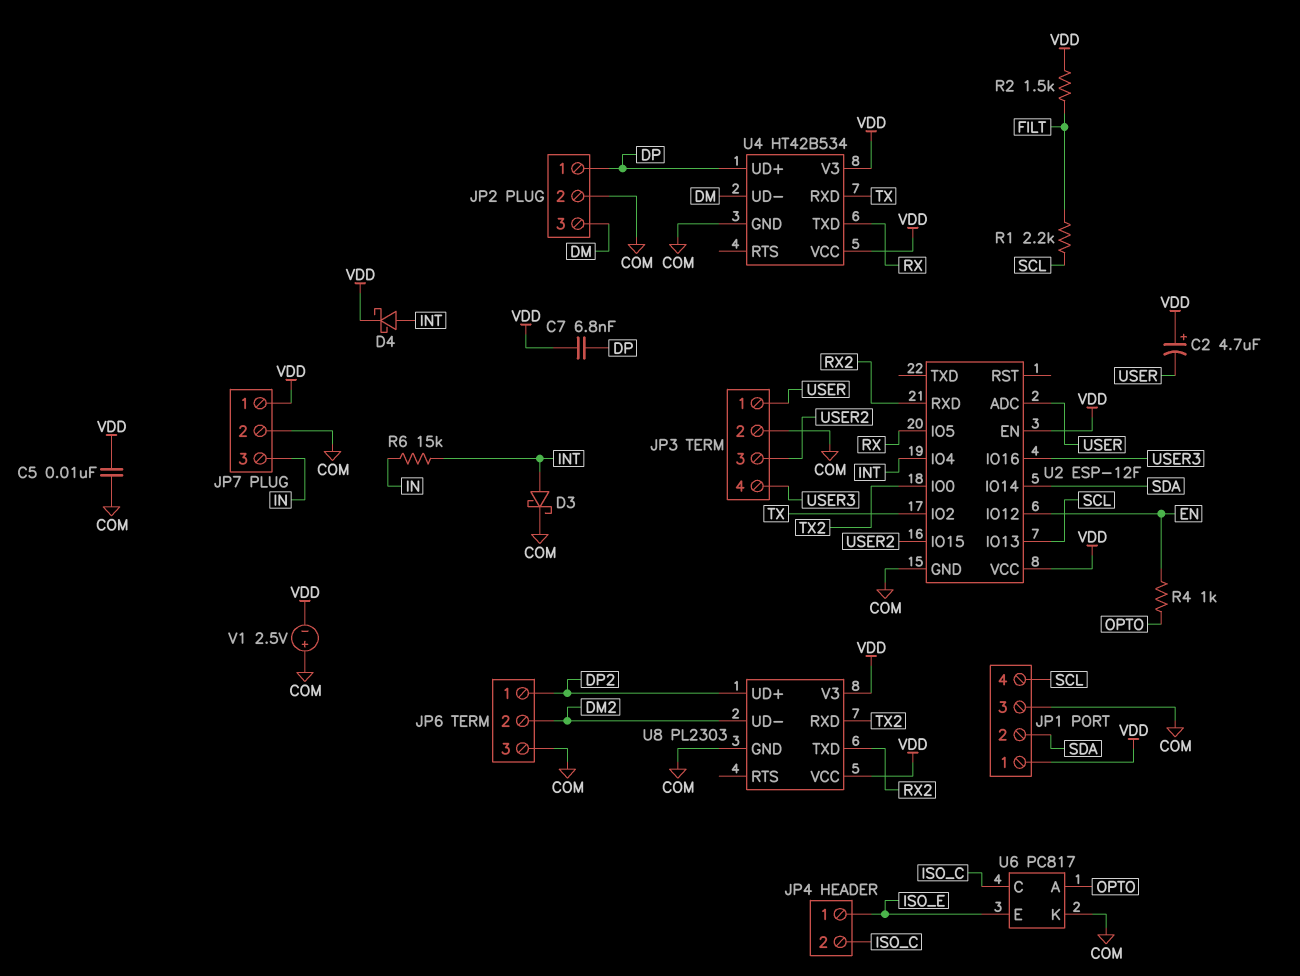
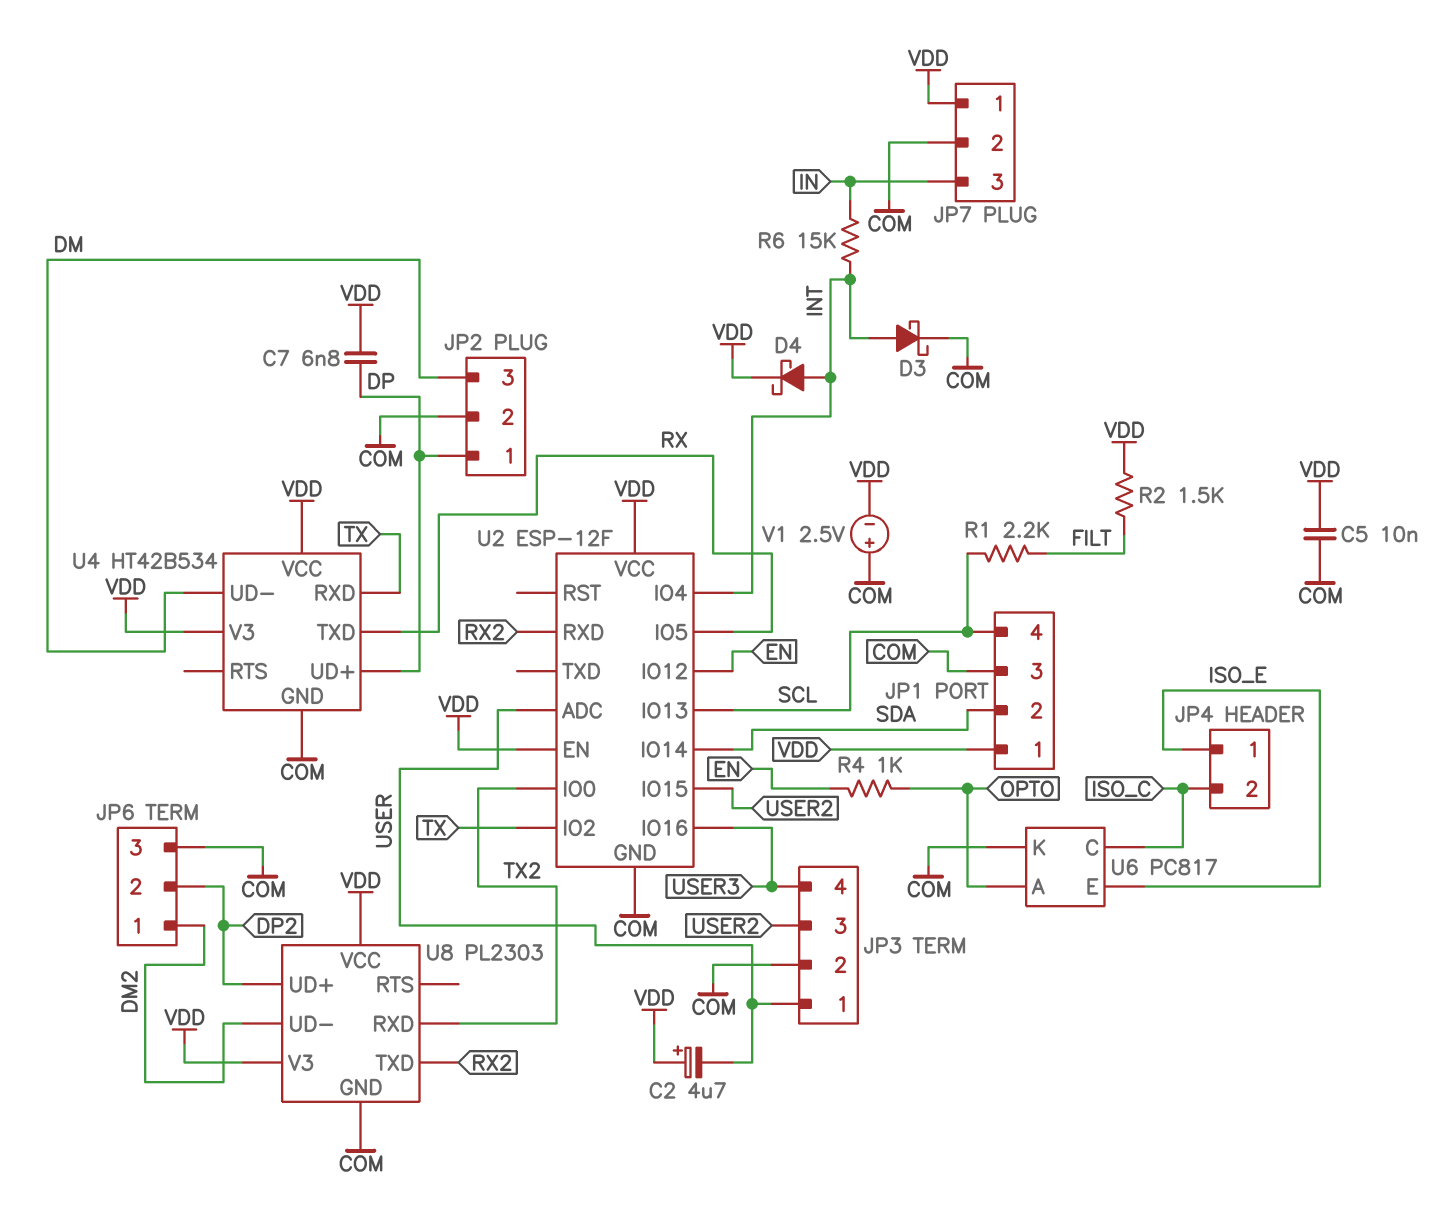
JP6 pin 1: DP2 -> DM2
JP6 pin 2: DM2 -> DP2

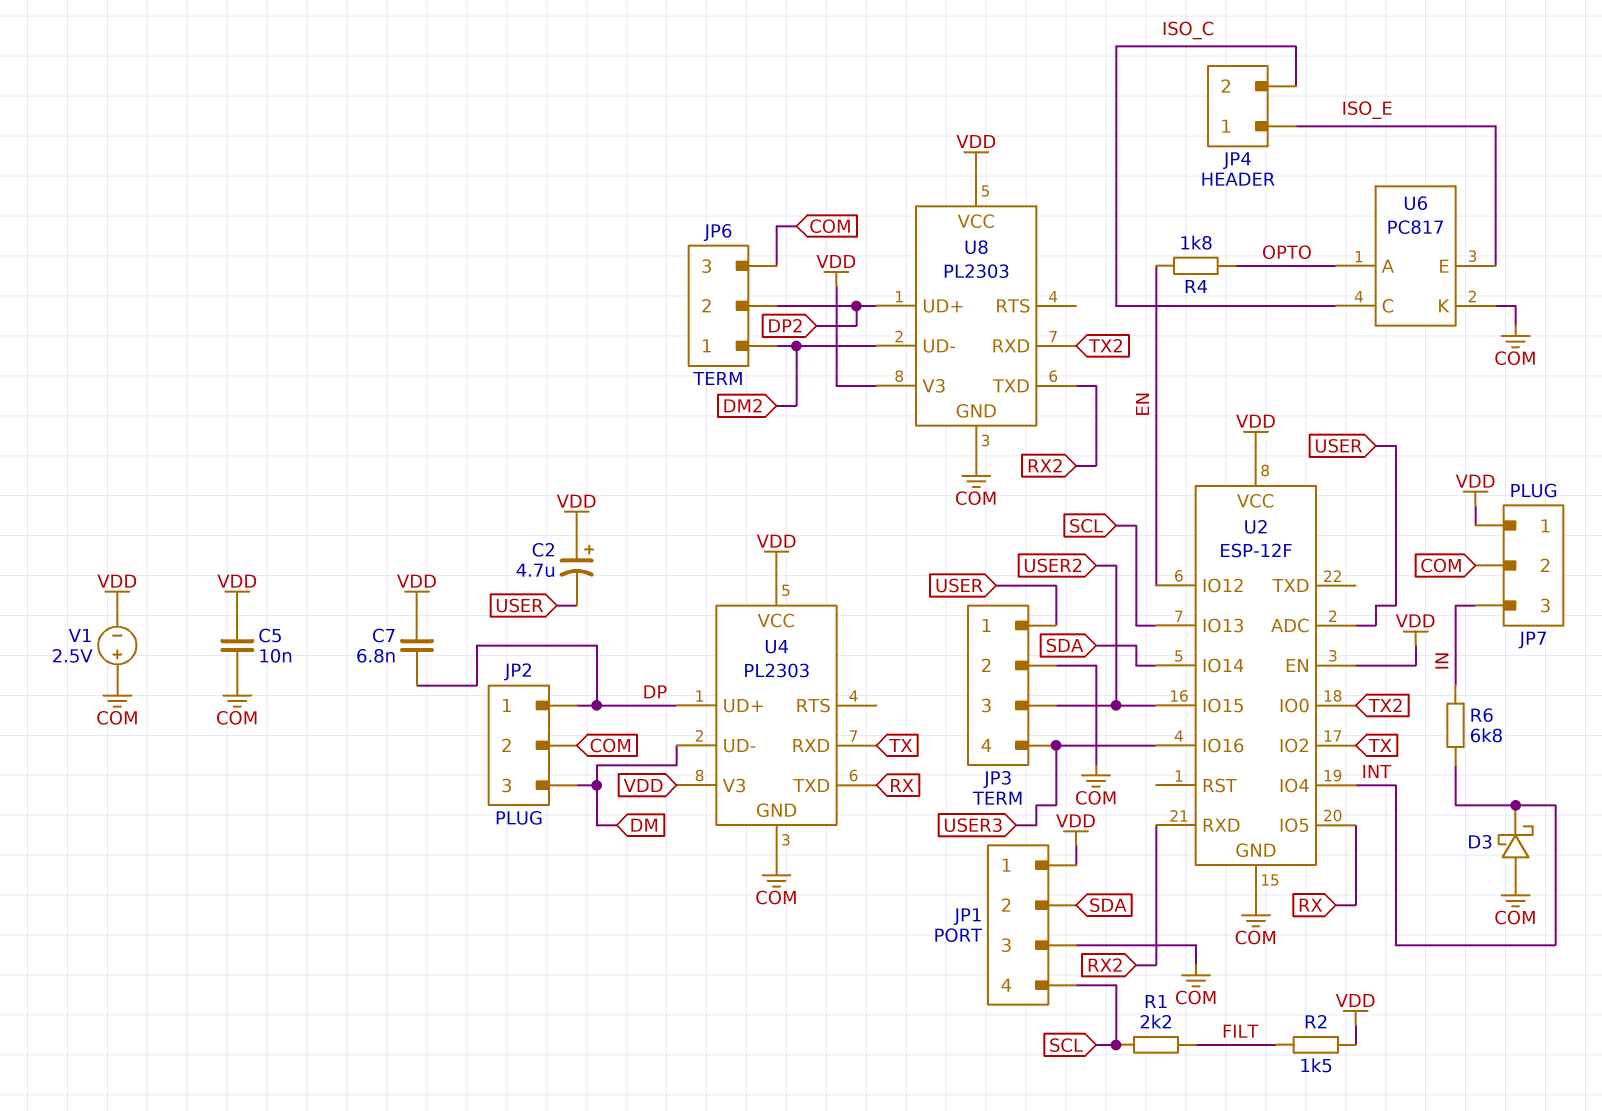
D3: schottky (A INT, K COM) -> schottky (A COM, K INT)
D4: schottky (A INT, K VDD) -> none
R4: 1k (EN, OPTO) -> 1.8k (EN, OPTO)
R6: 15k (IN, INT) -> 6.8k (IN, INT)
U4: HT42B534 -> PL2303

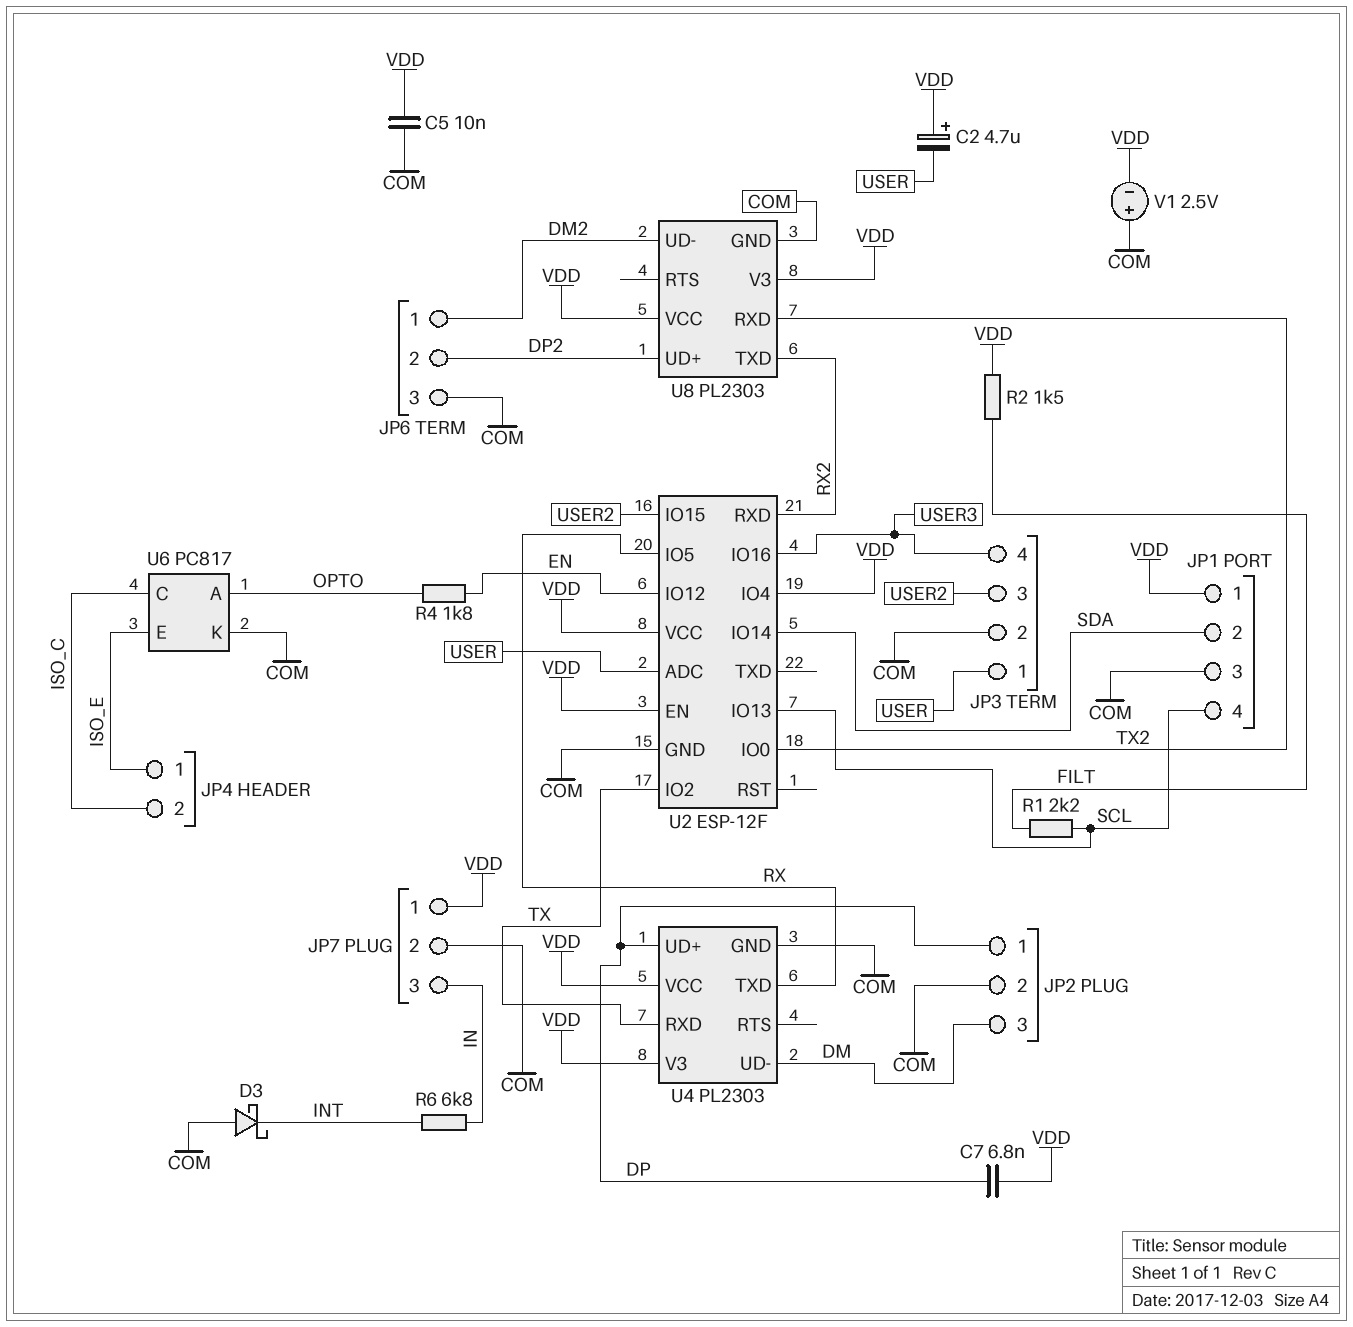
U2 pin IO4: INT -> VDD

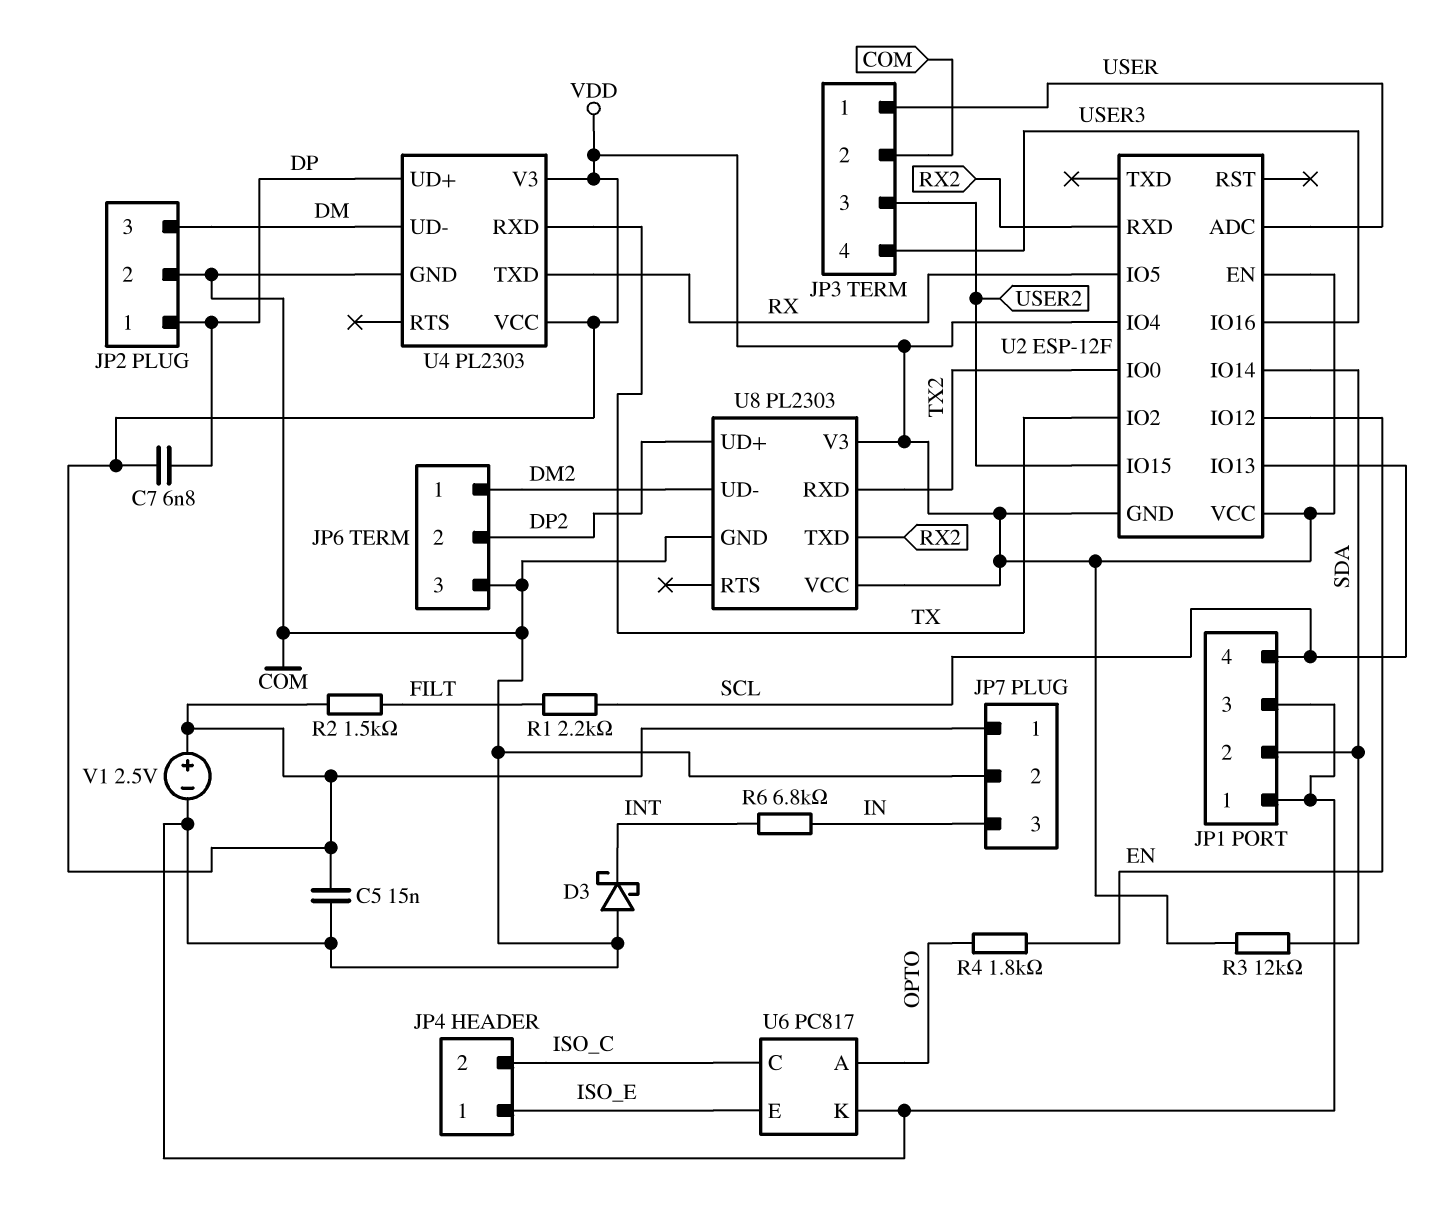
C2: 4.7uF (plus VDD, minus USER) -> none
C5: 10nF (COM, VDD) -> 15nF (COM, VDD)
JP1 pin 1: VDD -> COM
R3: none -> 12k (SDA, VDD)
U2 pin GND: COM -> VDD
V1: 2.5V (plus COM, minus VDD) -> 2.5V (plus VDD, minus COM)

